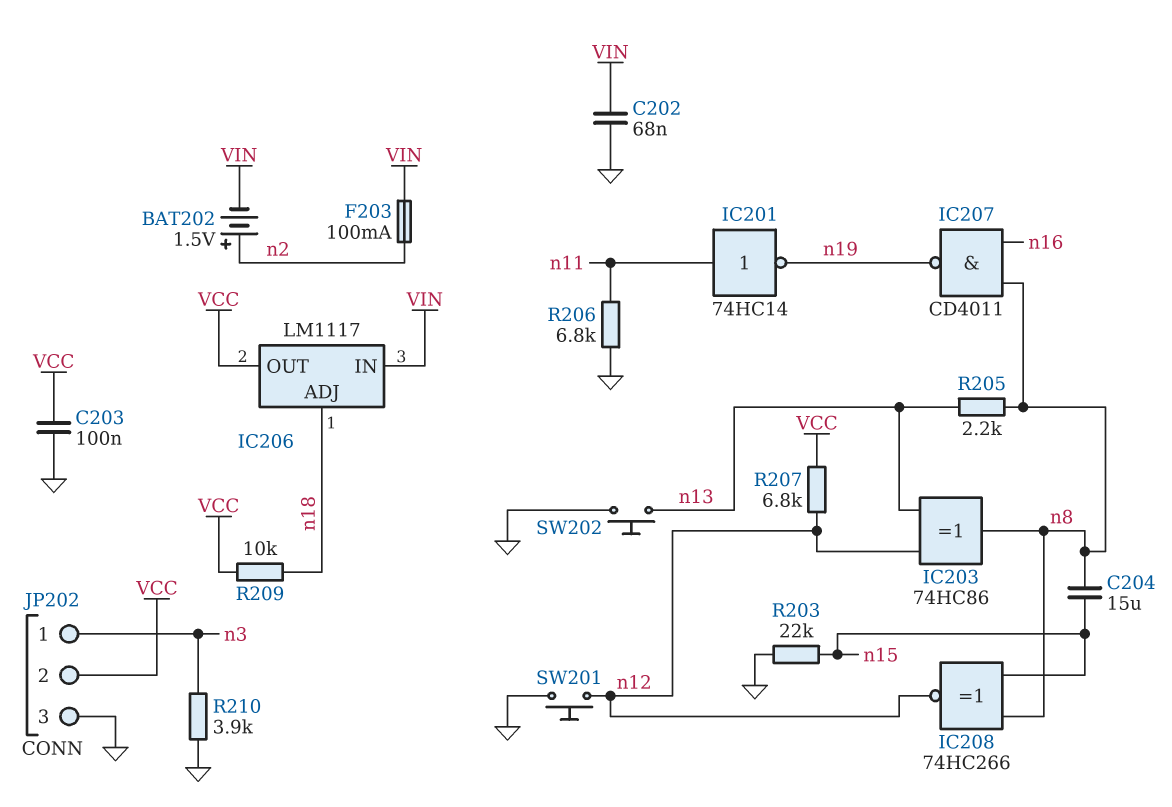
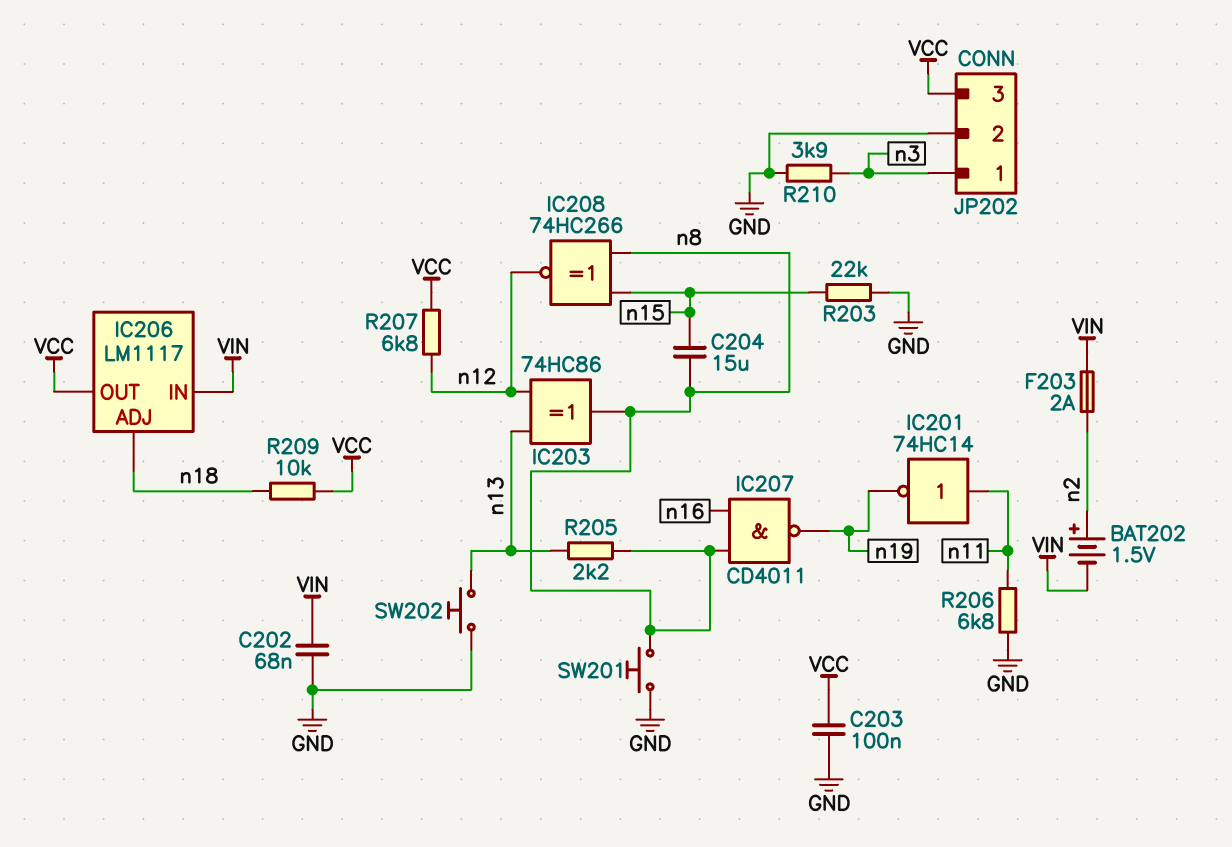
F203: 100mA (VIN, n2) -> 2A (VIN, n2)
JP202 pin 2: VCC -> GND
JP202 pin 3: GND -> VCC
SW201: button (GND, n12) -> button (GND, n8)

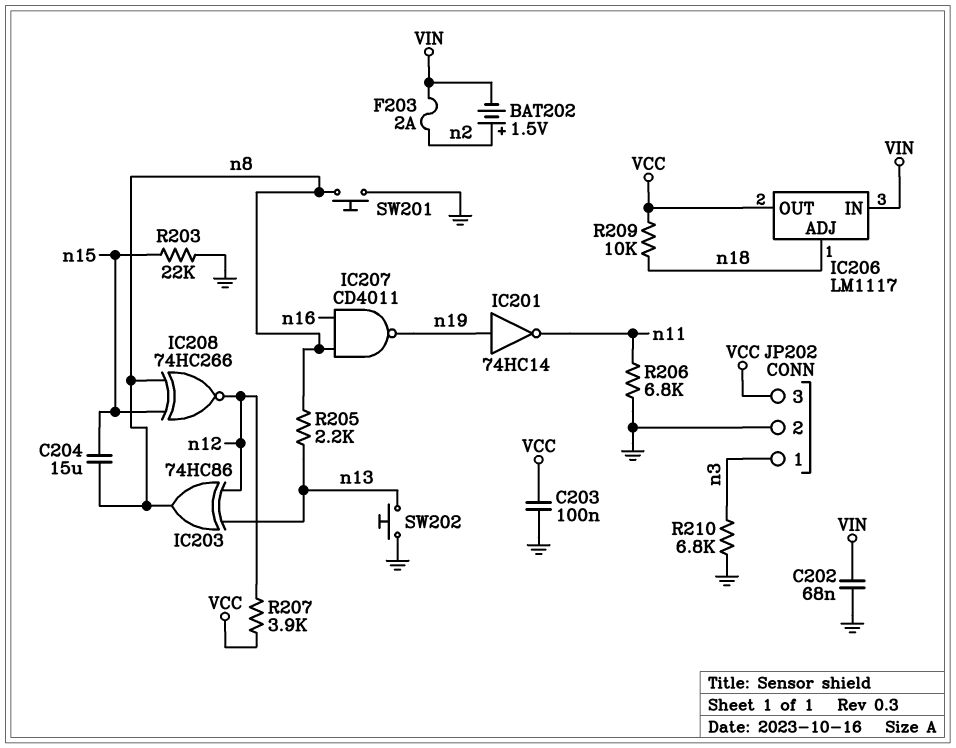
IC201: NOT 74HC14 (in n11, out n19) -> NOT 74HC14 (in n19, out n11)
R207: 6.8k (VCC, n12) -> 3.9k (VCC, n12)
R210: 3.9k (GND, n3) -> 6.8k (GND, n3)

